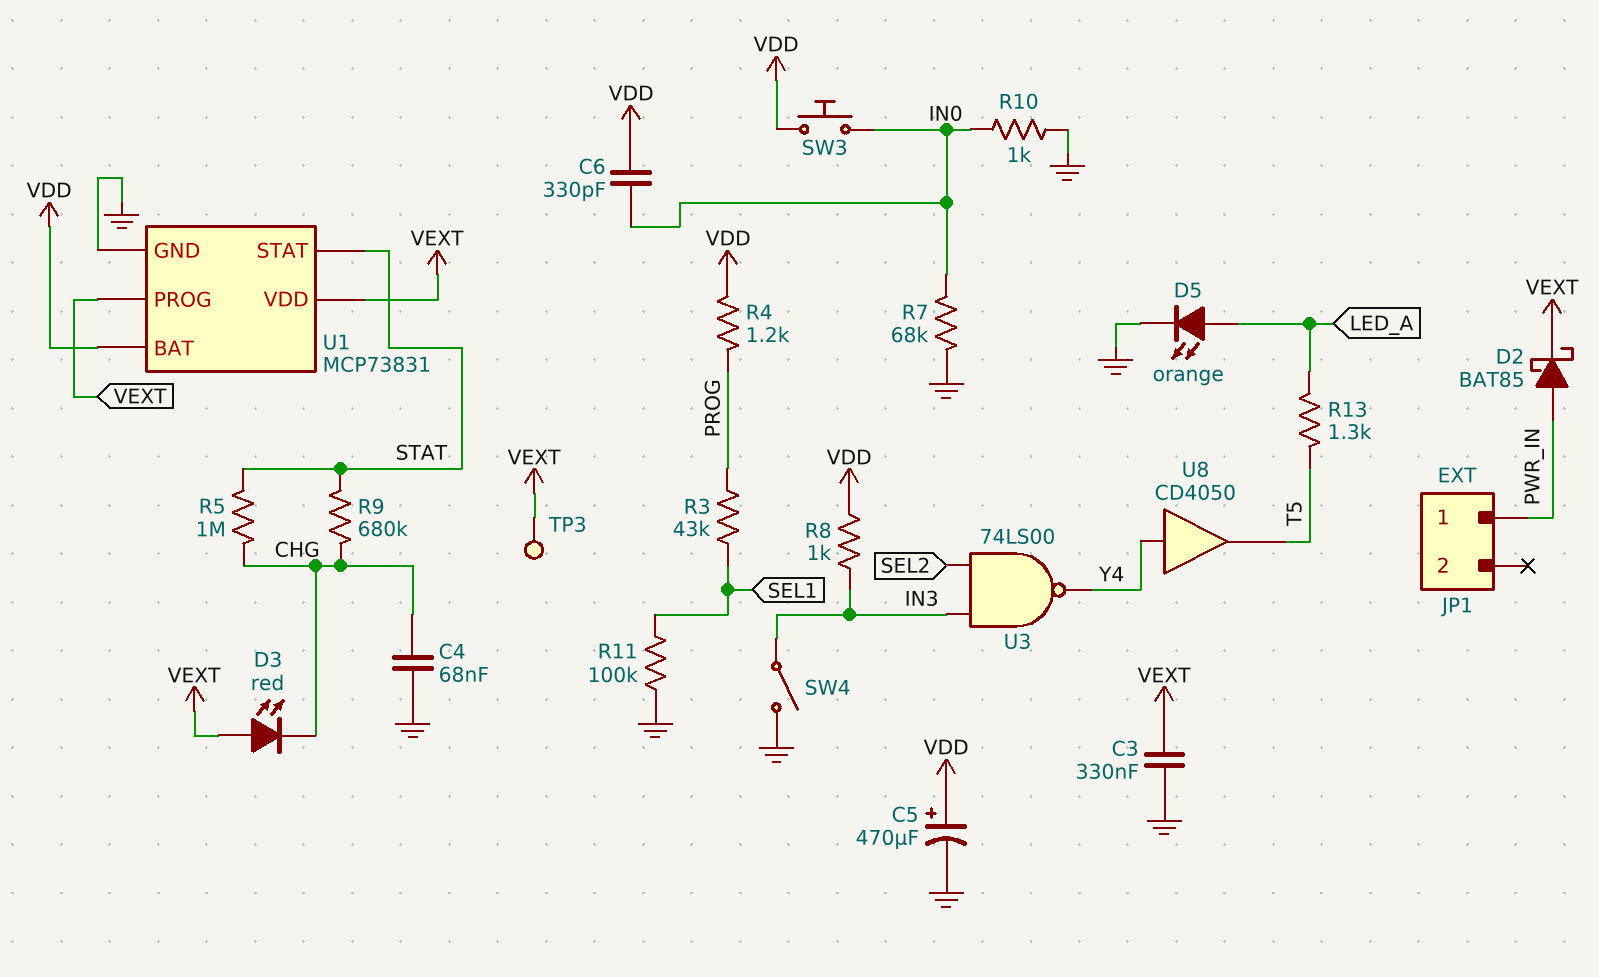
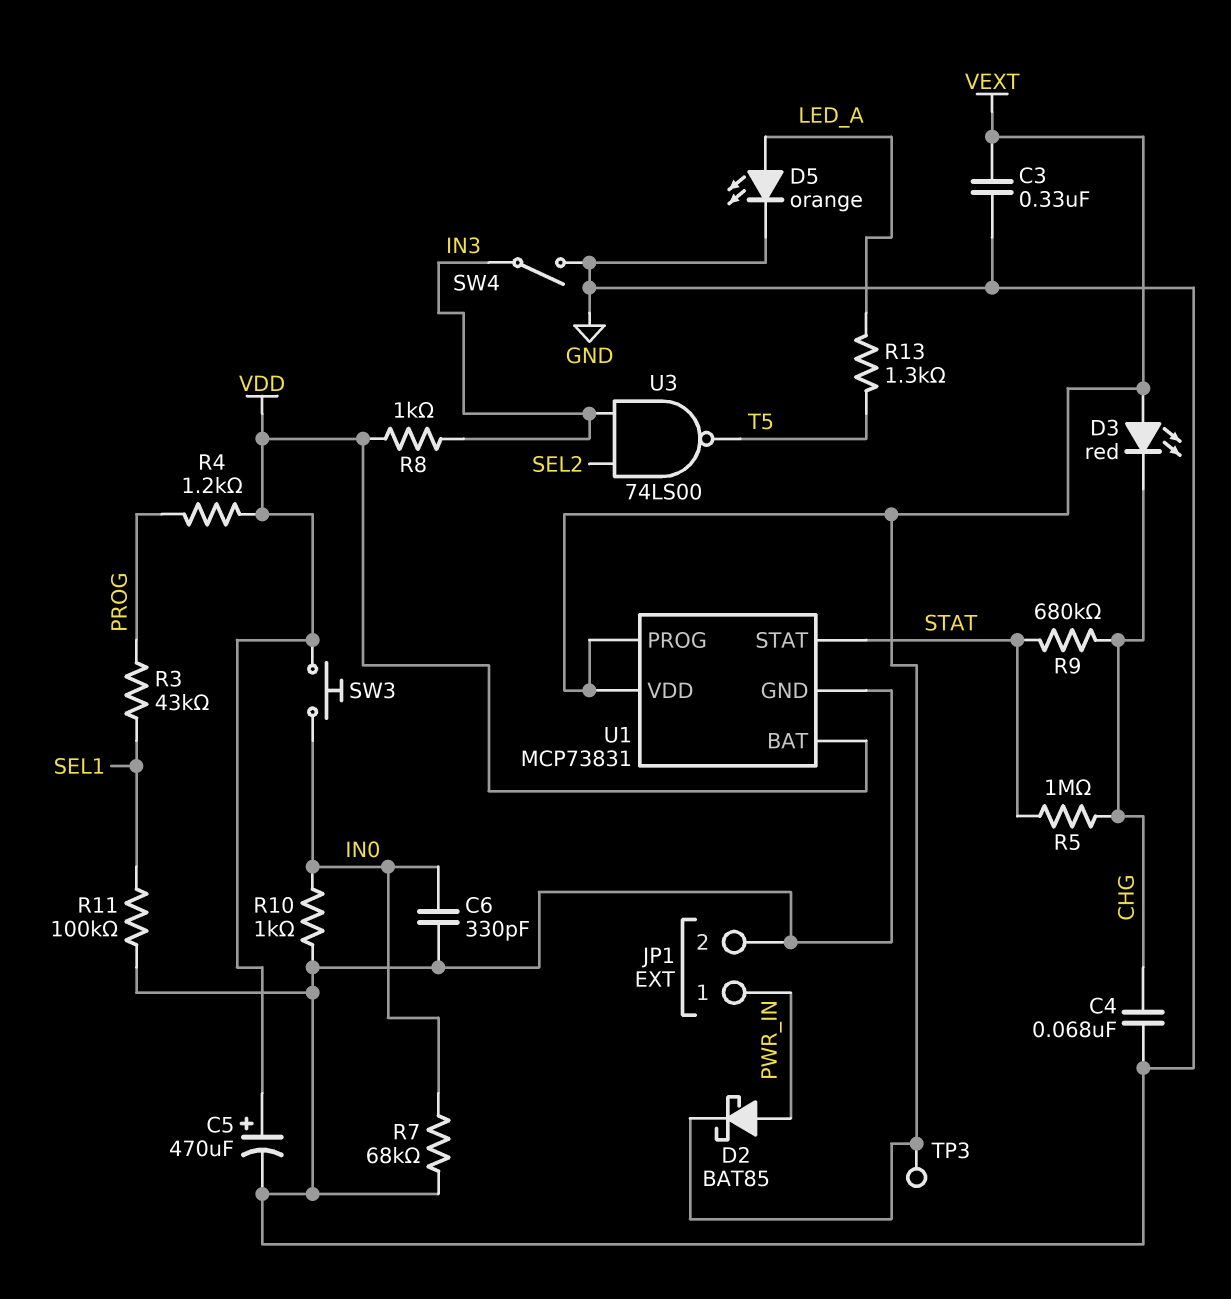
C6: 330pF (IN0, VDD) -> 330pF (GND, IN0)
JP1 pin 2: none -> GND
U3: NAND 74LS00 (in IN3, in SEL2, out Y4) -> NAND 74LS00 (in IN3, in SEL2, out T5)
U8: buffer CD4050 (in Y4, out T5) -> none

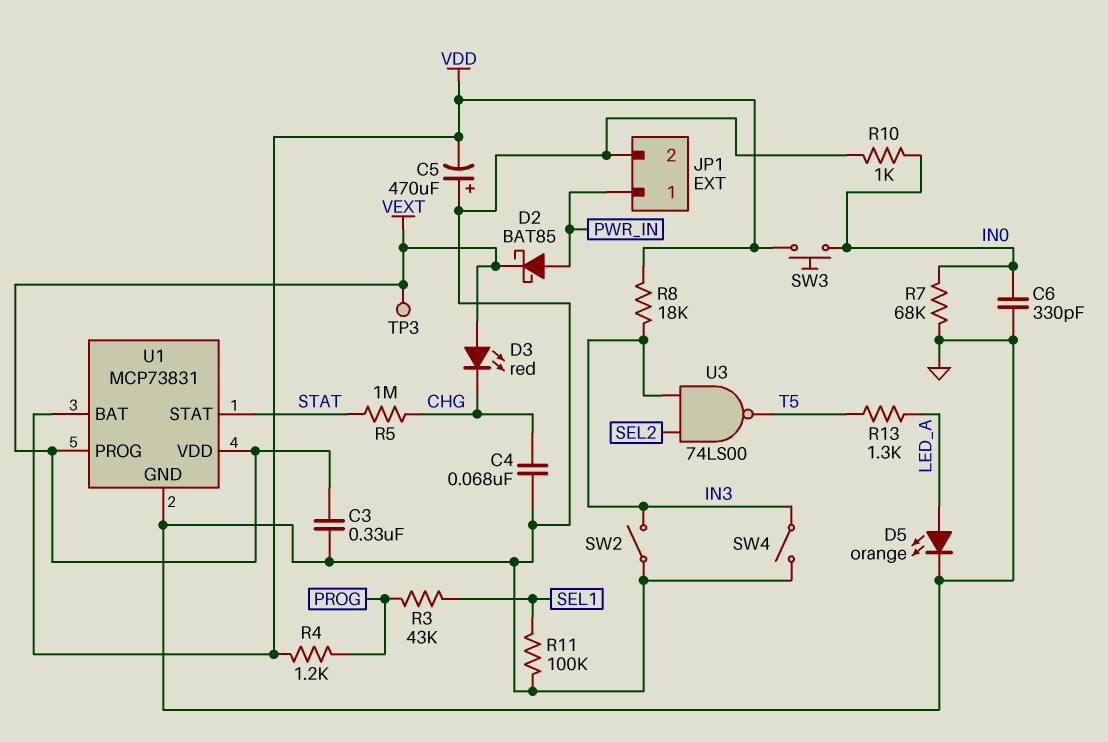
C5: 470uF (plus VDD, minus GND) -> 470uF (plus GND, minus VDD)
R8: 1k (IN3, VDD) -> 18k (IN3, VDD)
R9: 680k (CHG, STAT) -> none
SW2: none -> switch (GND, IN3)

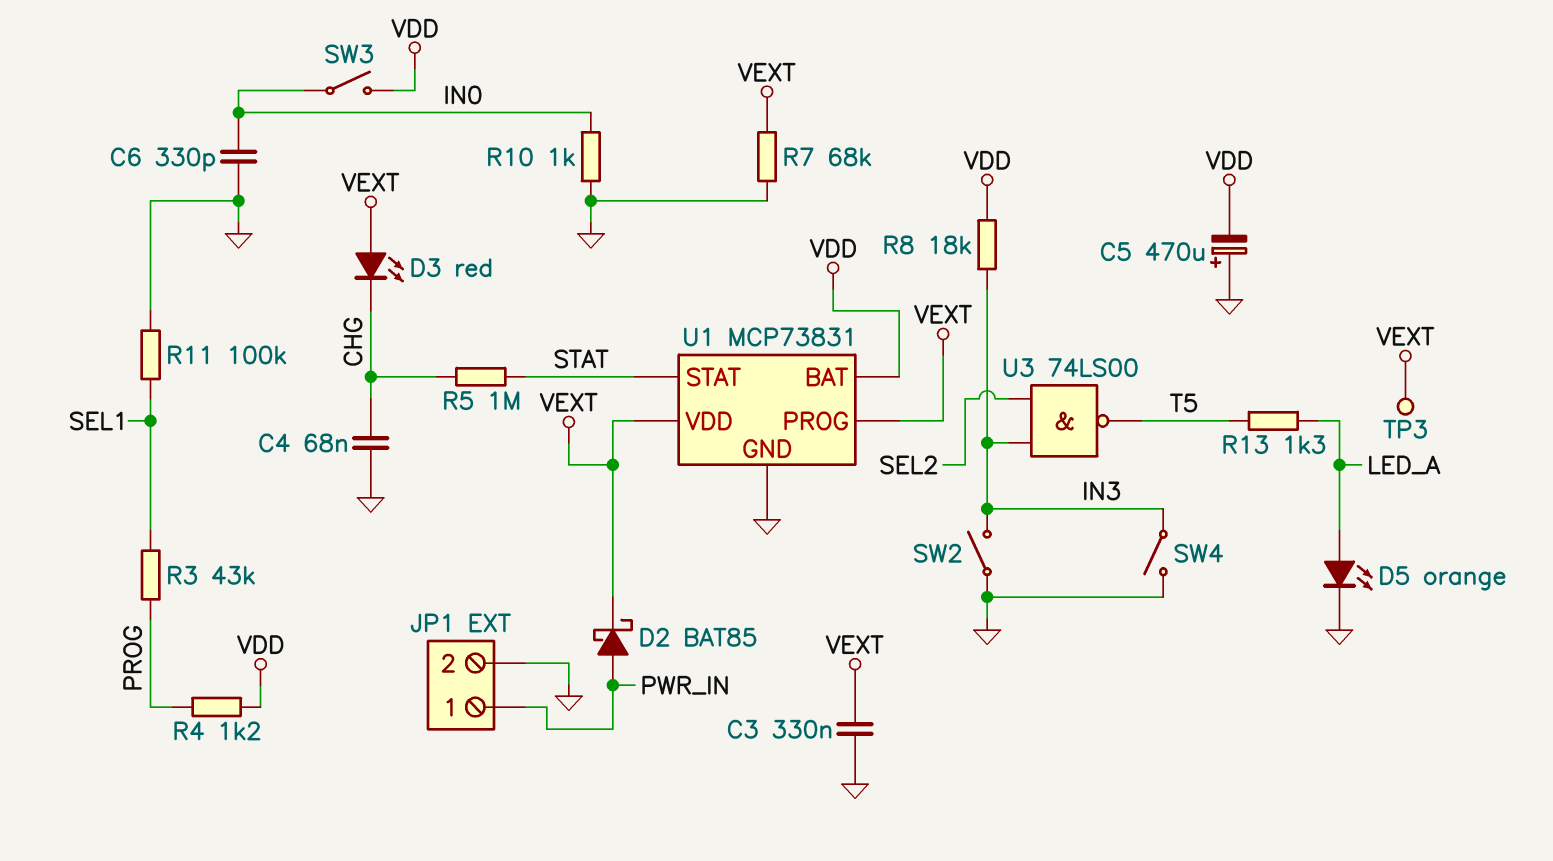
R7: 68k (GND, IN0) -> 68k (GND, VEXT)
SW3: button (IN0, VDD) -> switch (IN0, VDD)

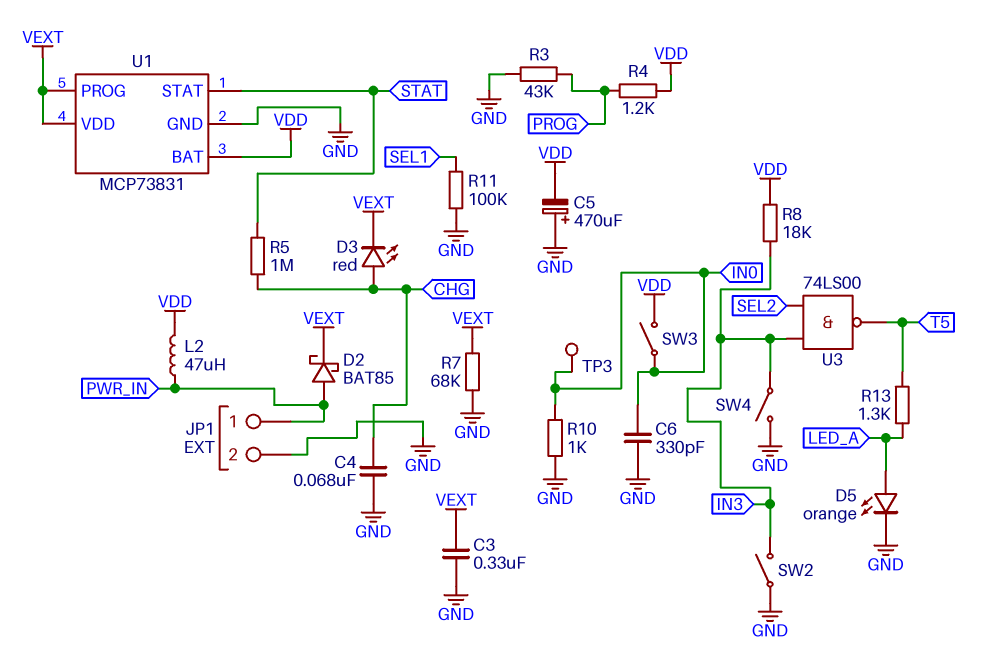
D3: LED red (A VEXT, K CHG) -> LED red (A CHG, K VEXT)
L2: none -> 47uH (PWR_IN, VDD)
R3: 43k (PROG, SEL1) -> 43k (GND, PROG)
TP3: test point (VEXT) -> test point (IN0)

